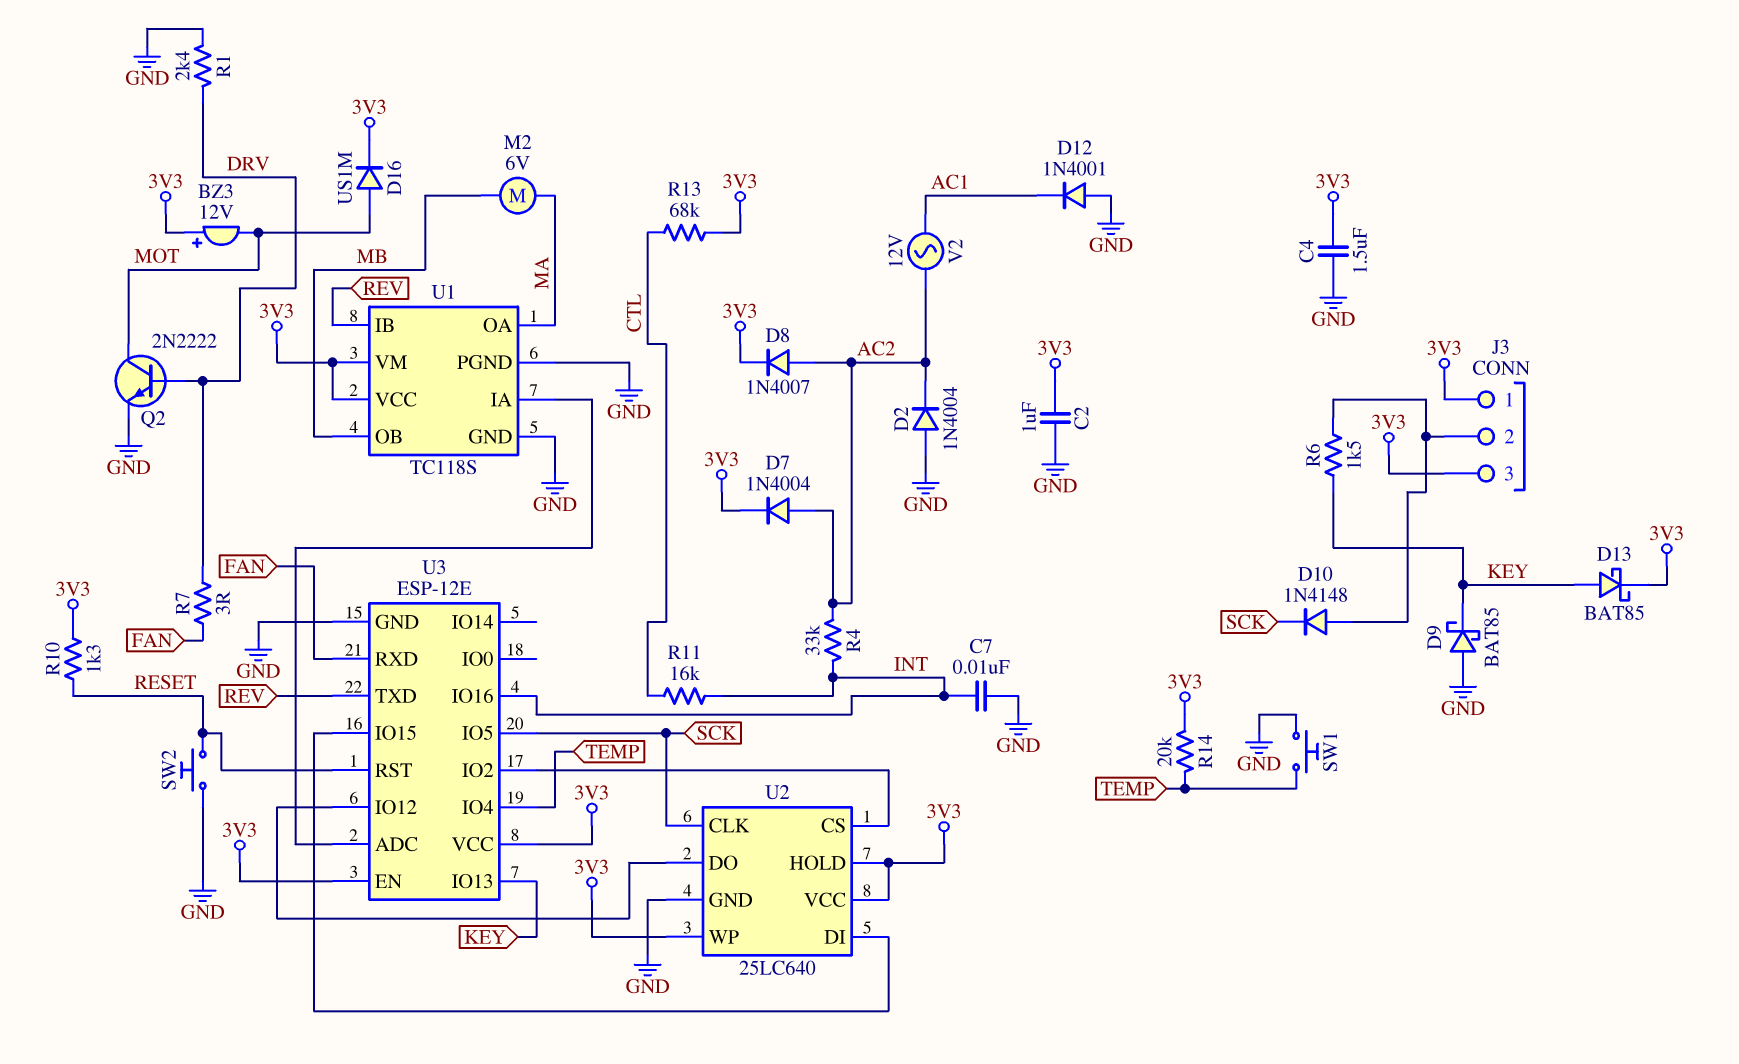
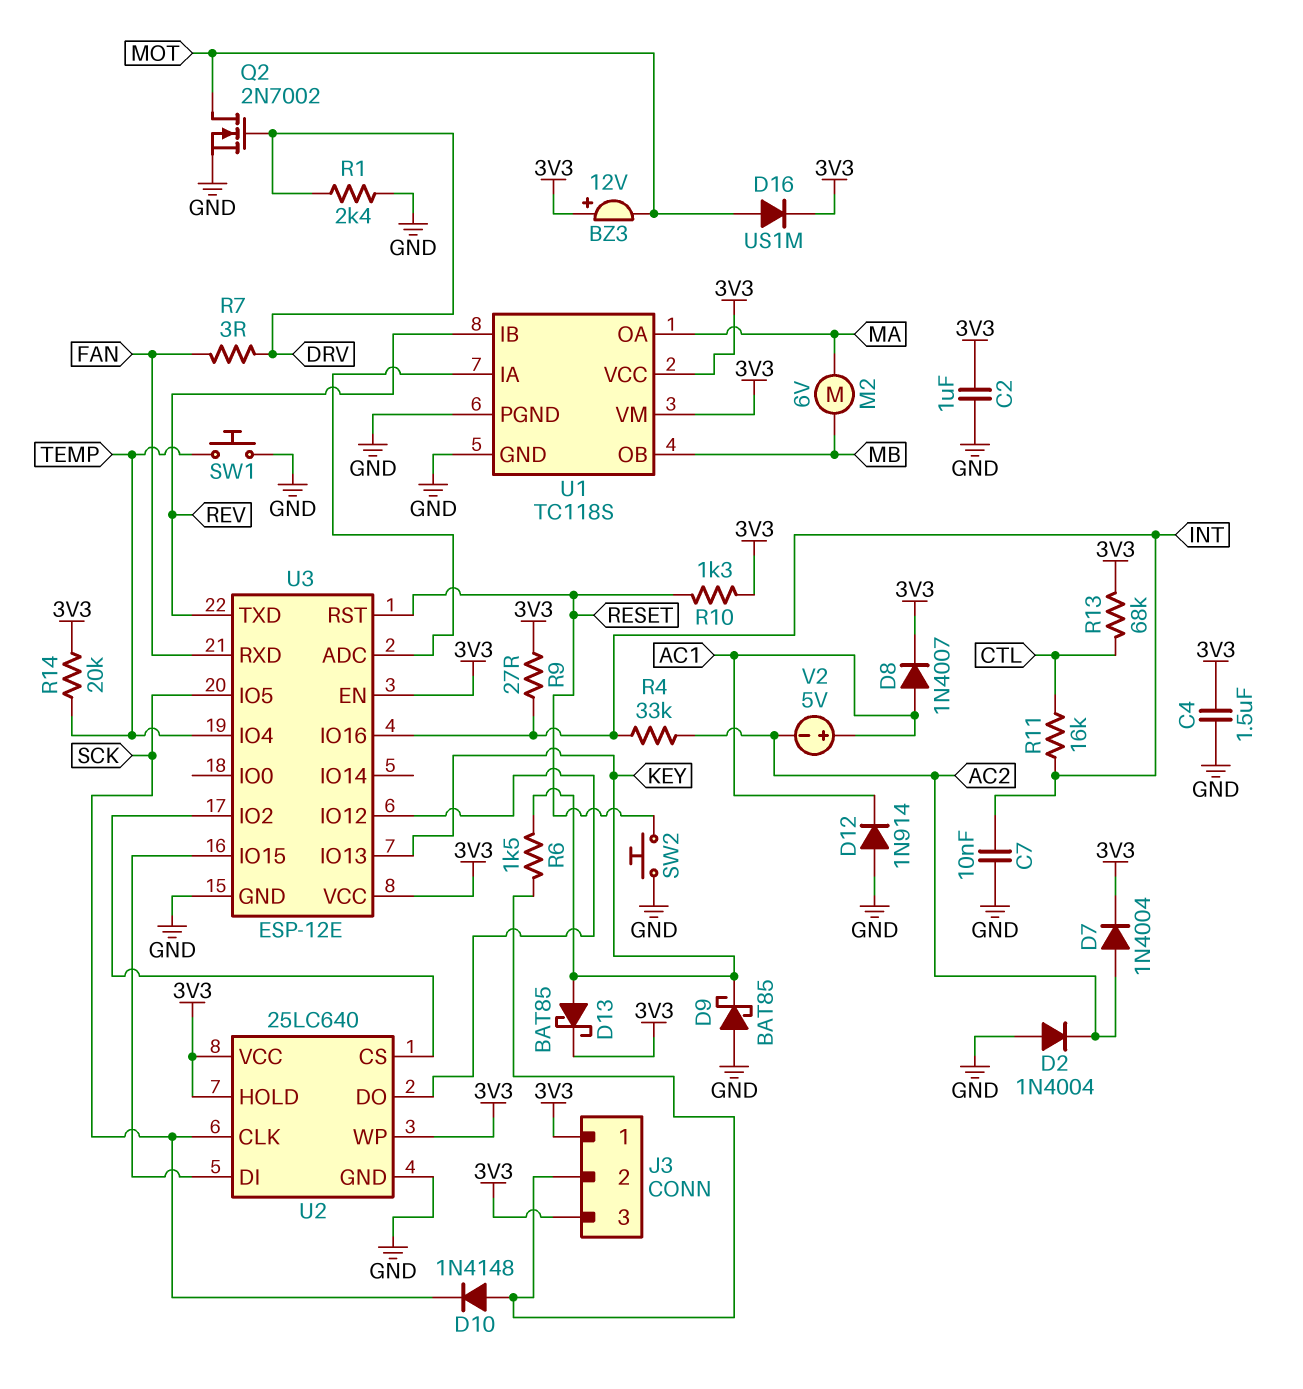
D8: diode 1N4007 (A AC2, K 3V3) -> diode 1N4007 (A AC1, K 3V3)
D12: diode 1N4001 (A GND, K AC1) -> diode 1N914 (A GND, K AC1)
Q2: NPN 2N2222 (B DRV, C MOT, E GND) -> NMOS 2N7002 (G DRV, D MOT, S GND)
R9: none -> 27 (3V3, INT)
V2: AC 12V (AC1, AC2) -> 5V (plus AC1, minus AC2)

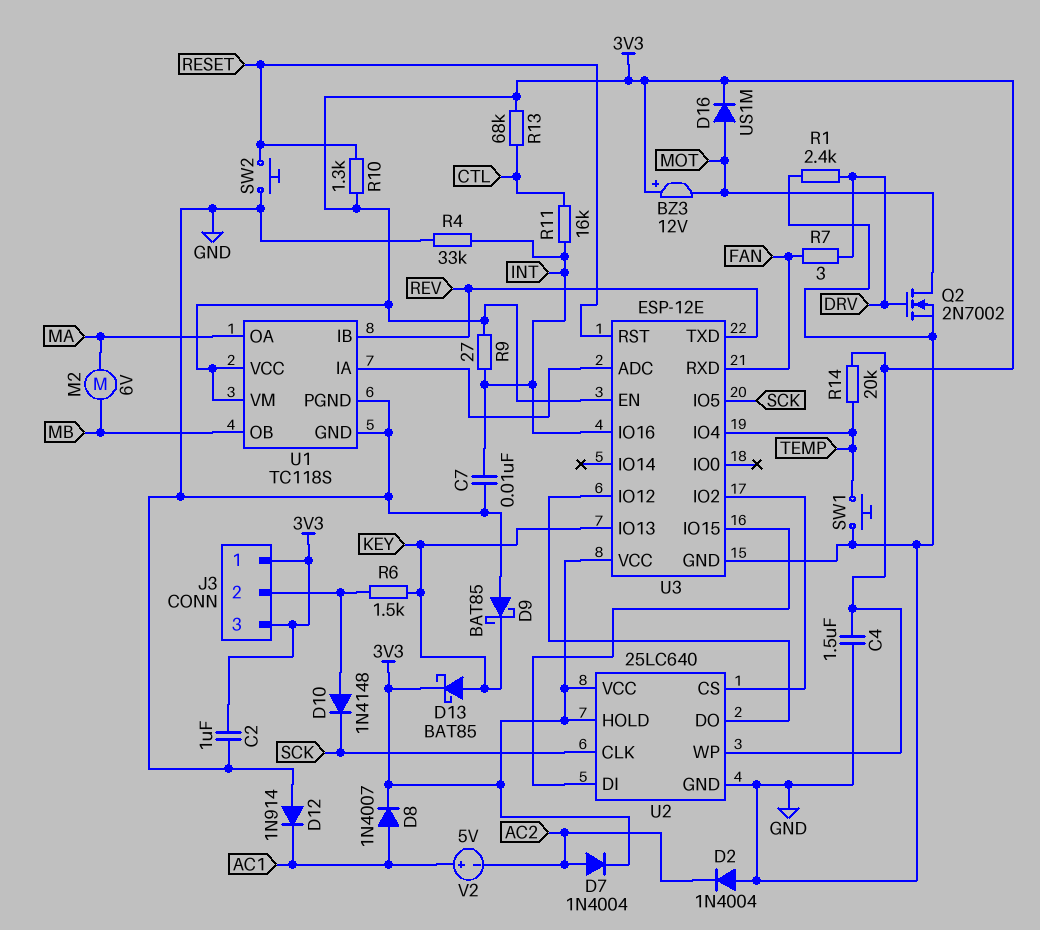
R4: 33k (AC2, INT) -> 33k (GND, INT)

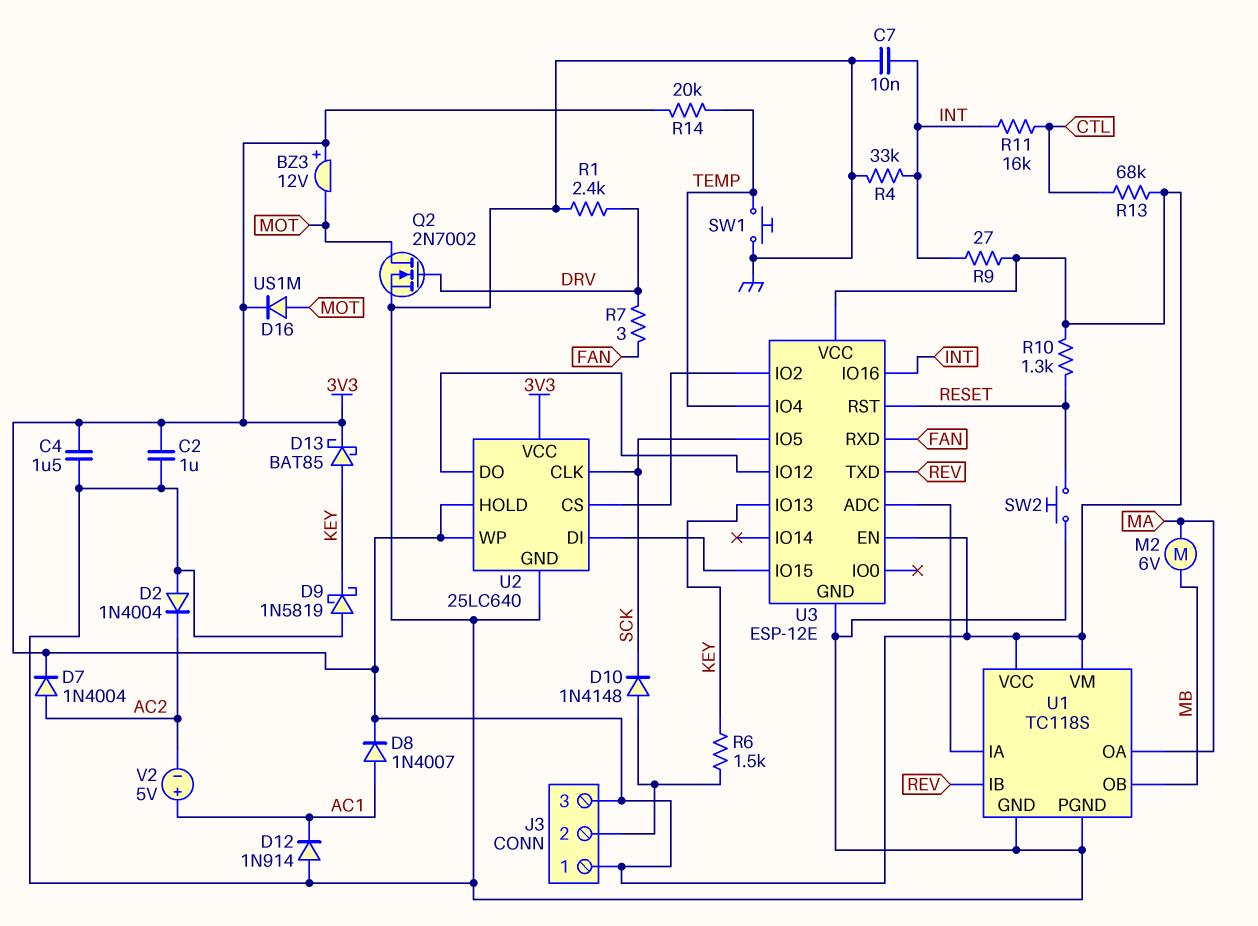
D9: schottky BAT85 (A GND, K KEY) -> schottky 1N5819 (A GND, K KEY)

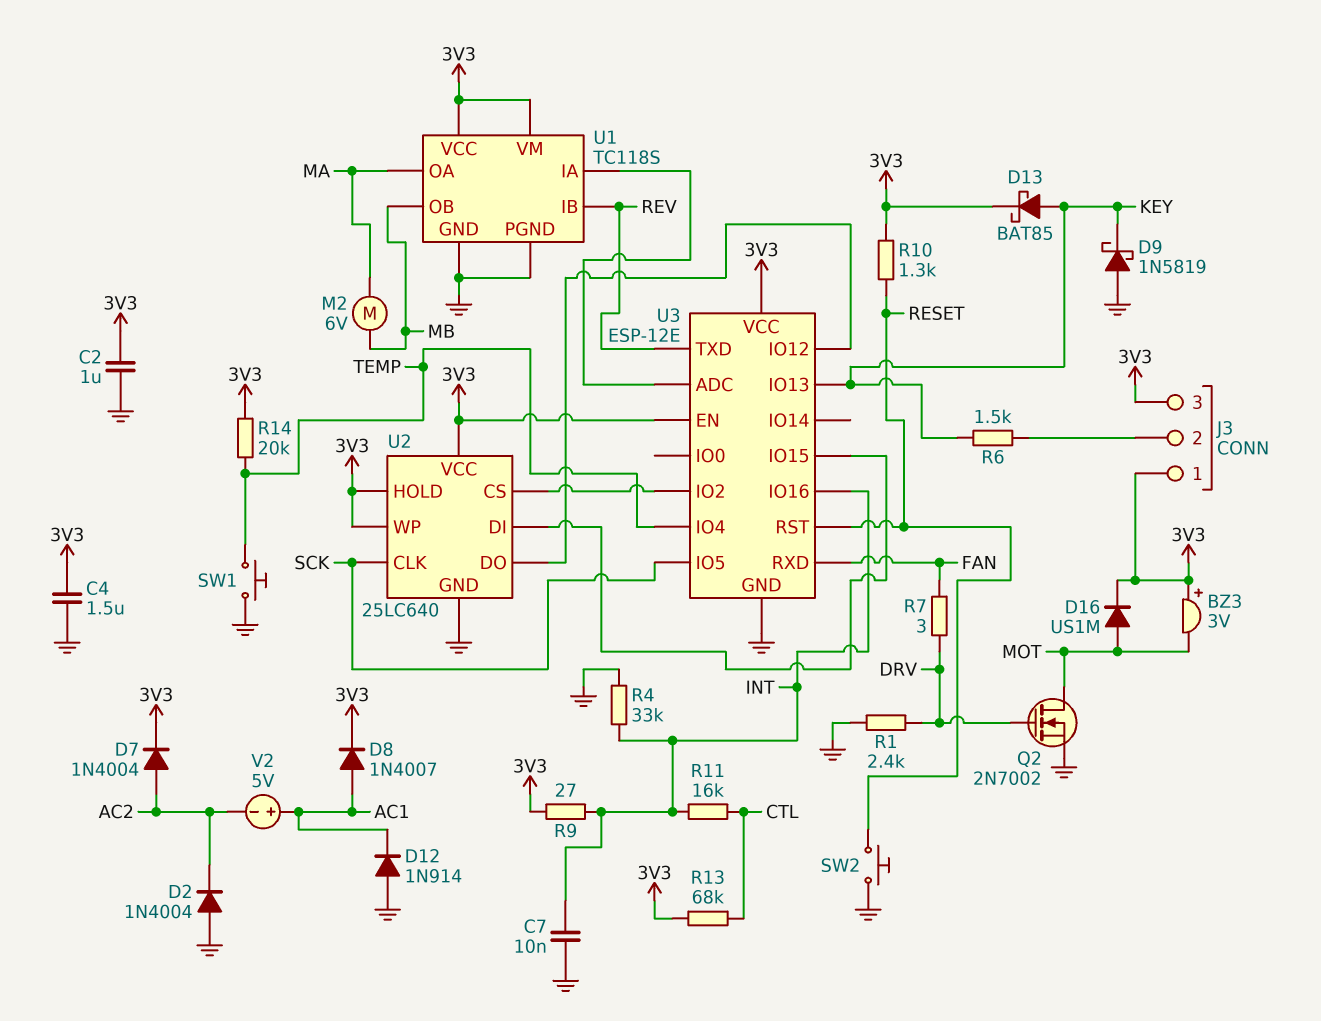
BZ3: buzzer 12V (plus 3V3, minus MOT) -> buzzer 3V (plus 3V3, minus MOT)
D10: diode 1N4148 (A J3/2, K SCK) -> none

